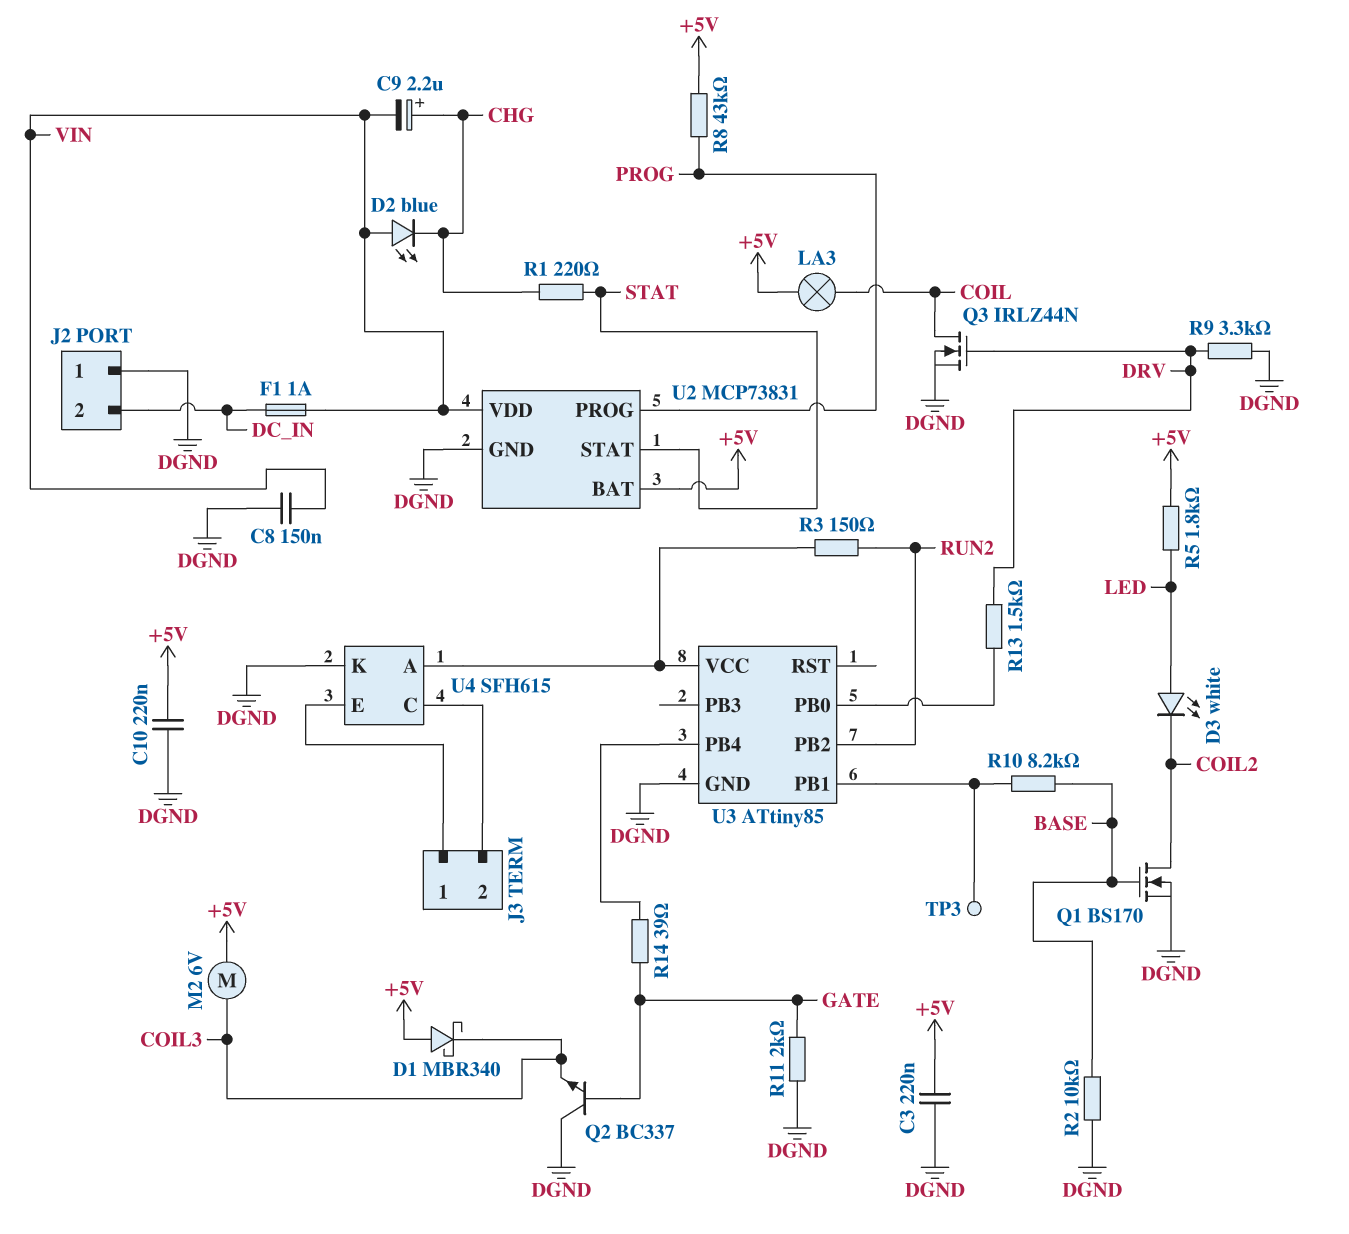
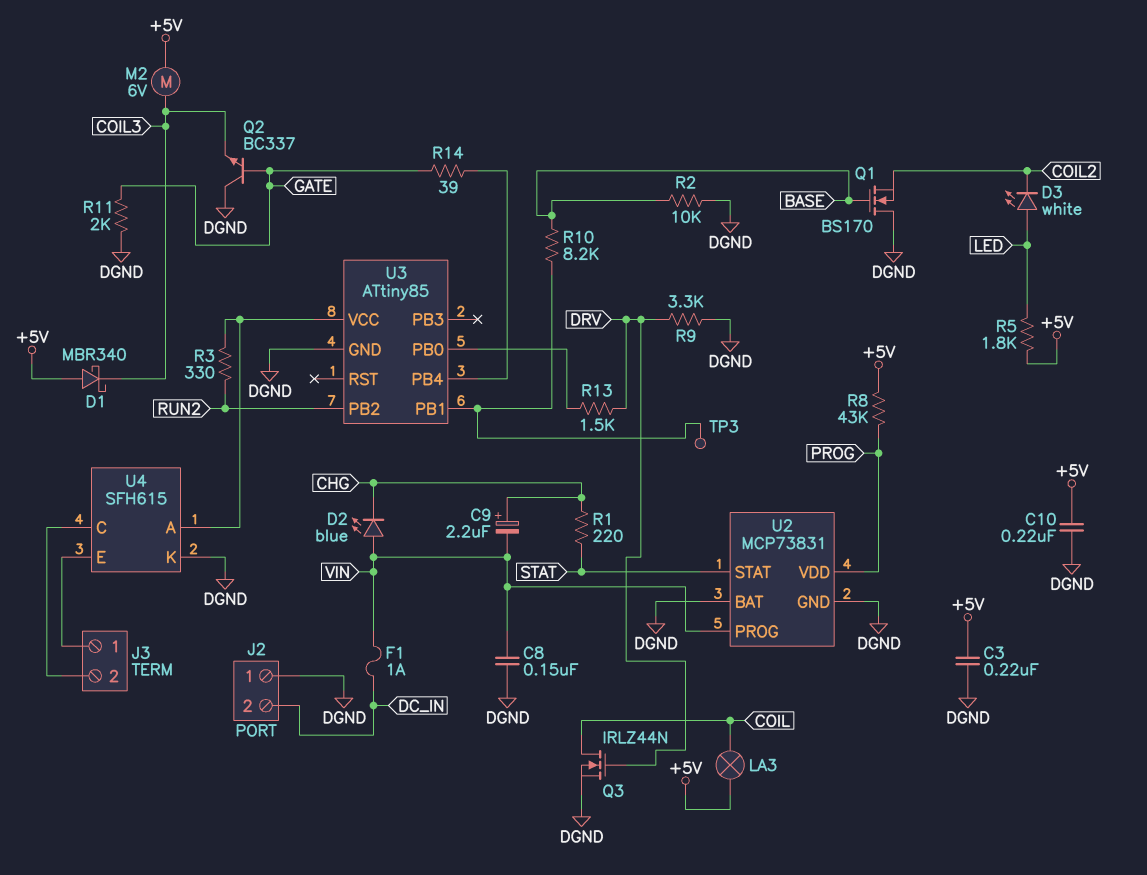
Q1: NMOS BS170 (G BASE, D COIL2, S DGND) -> NMOS BS170 (G BASE, D DGND, S COIL2)
R3: 150 (RUN2, U3/VCC) -> 330 (RUN2, U3/VCC)
U2 pin BAT: +5V -> DGND
U2 pin PROG: PROG -> VIN
U2 pin VDD: VIN -> PROG

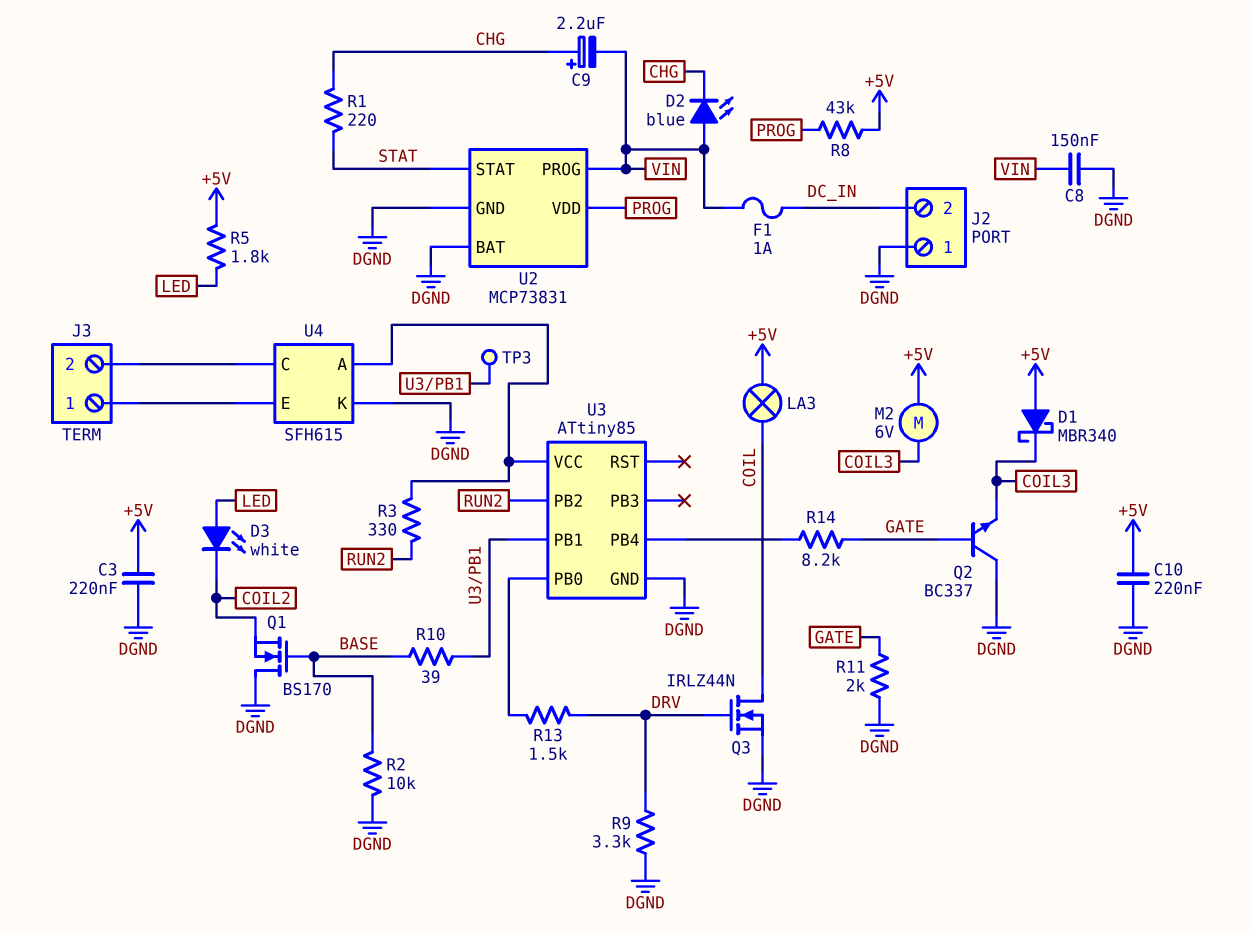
R10: 8.2k (BASE, U3/PB1) -> 39 (BASE, U3/PB1)
R14: 39 (GATE, U3/PB4) -> 8.2k (GATE, U3/PB4)

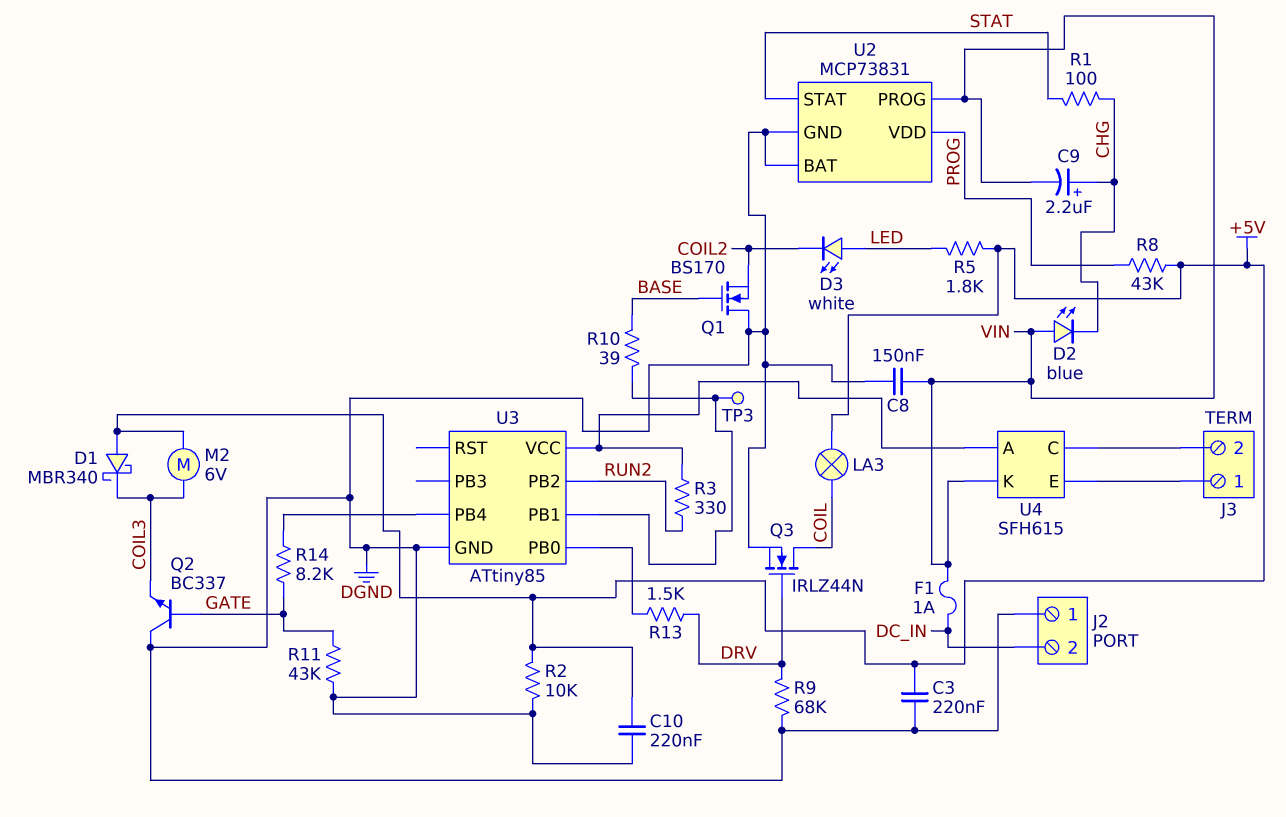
R1: 220 (CHG, STAT) -> 100 (CHG, STAT)
R2: 10k (BASE, DGND) -> 10k (+5V, DGND)
R9: 3.3k (DGND, DRV) -> 68k (DGND, DRV)
R11: 2k (DGND, GATE) -> 43k (DGND, GATE)
U4 pin K: DGND -> VIN

